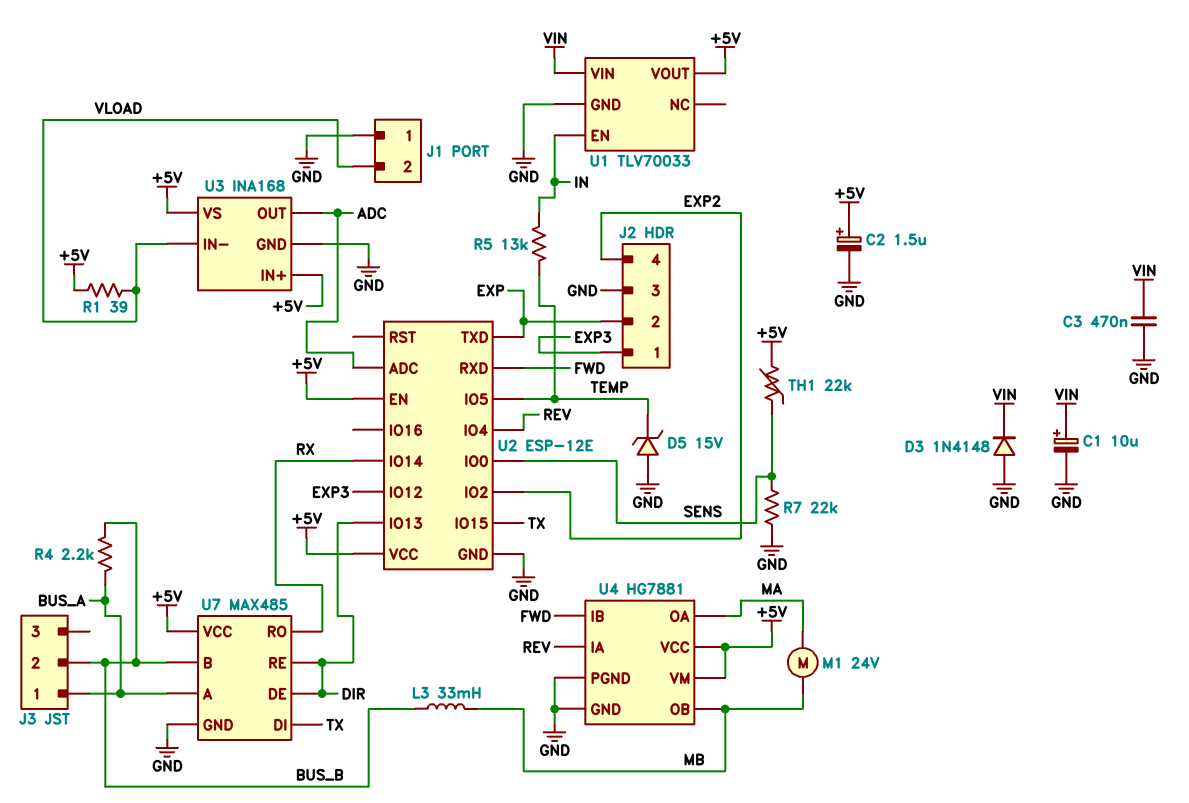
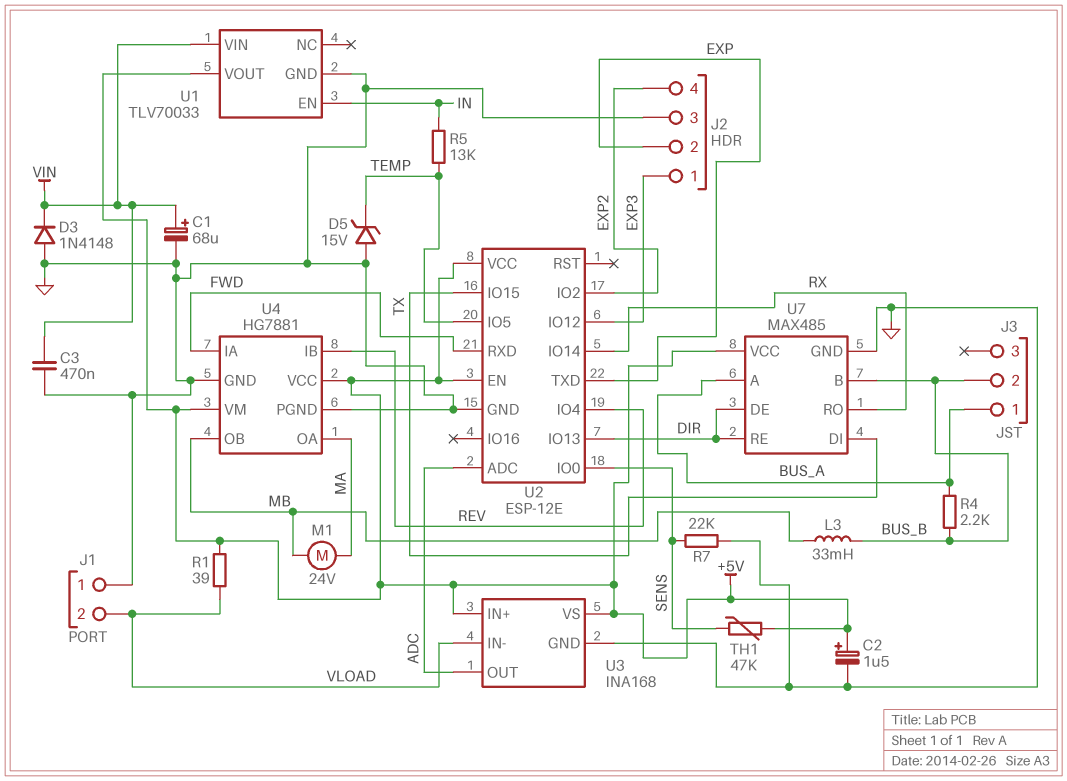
C1: 10uF (plus VIN, minus GND) -> 68uF (plus VIN, minus GND)
TH1: 22k (+5V, SENS) -> 47k (+5V, SENS)
U4 pin IA: REV -> FWD
U4 pin IB: FWD -> REV

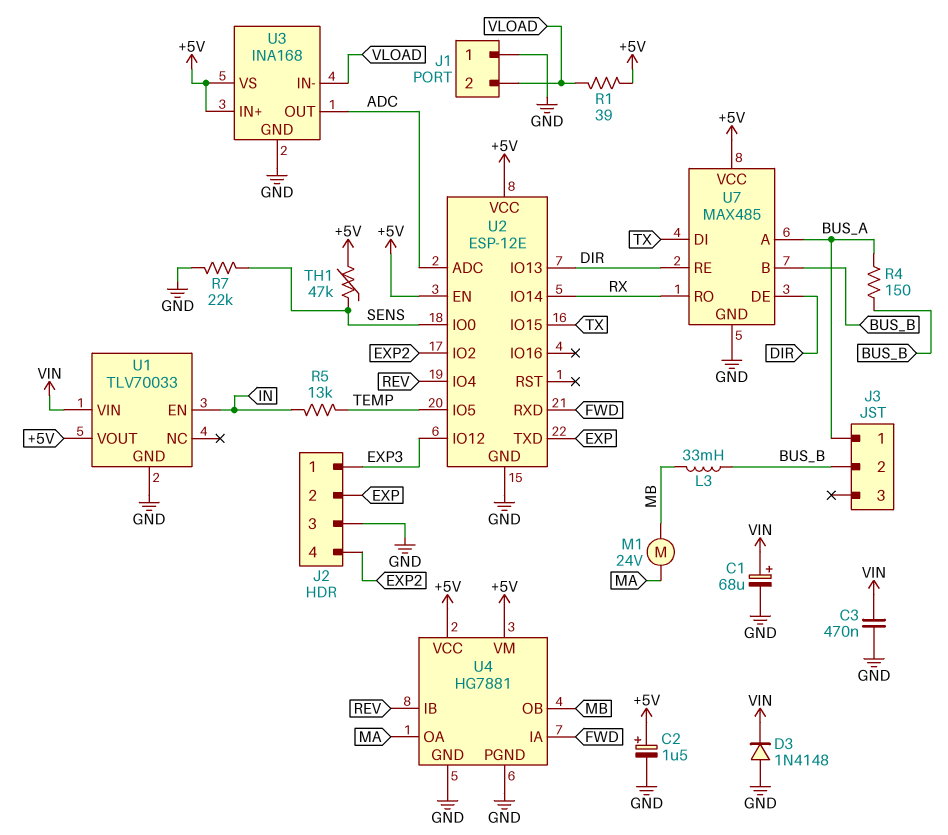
D5: zener 15V (A GND, K TEMP) -> none
R4: 2.2k (BUS_A, BUS_B) -> 150 (BUS_A, BUS_B)

